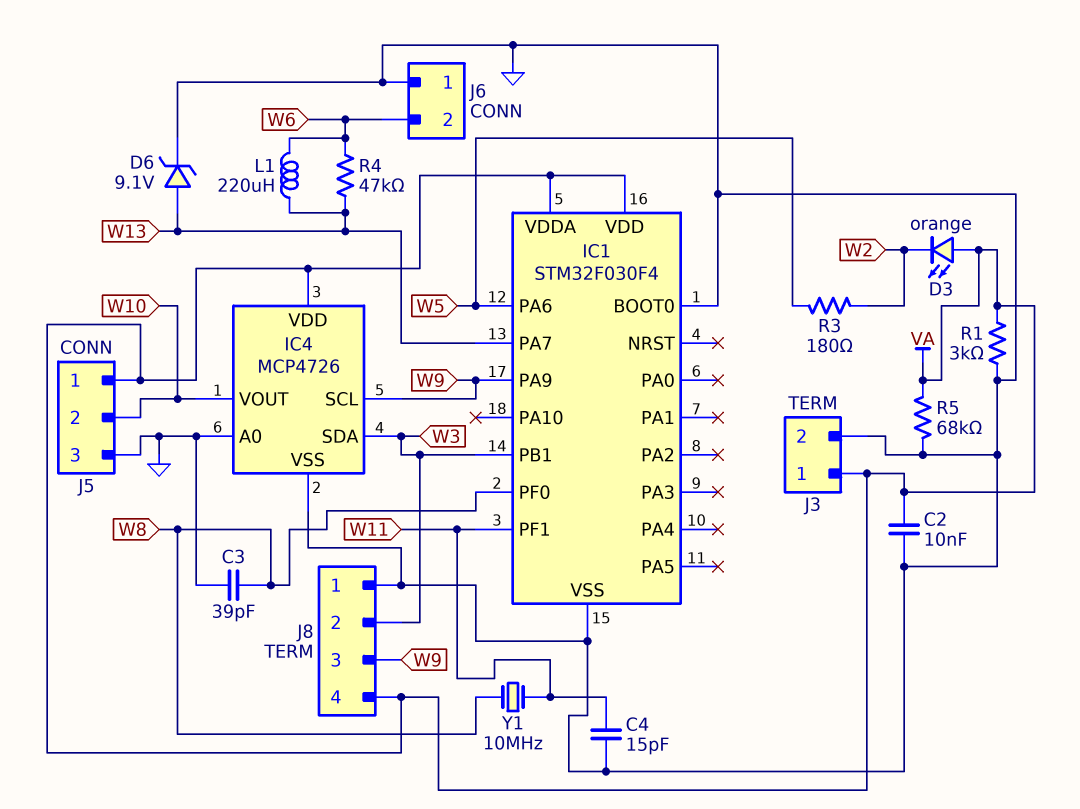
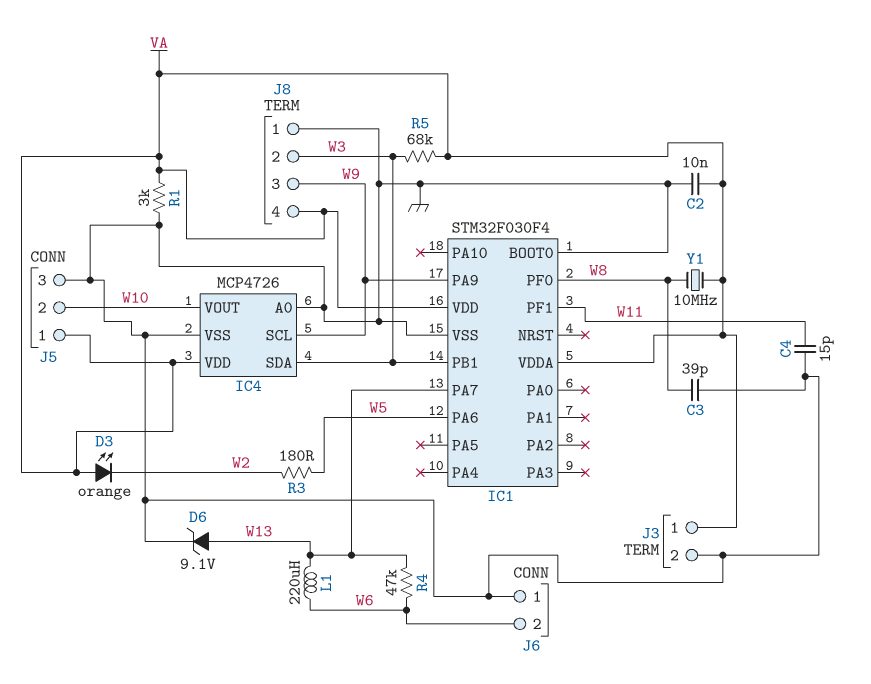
R5: 68k (GND, VA) -> 68k (VA, W3)
Y1: 10MHz (W8, W11) -> 10MHz (VA, W8)

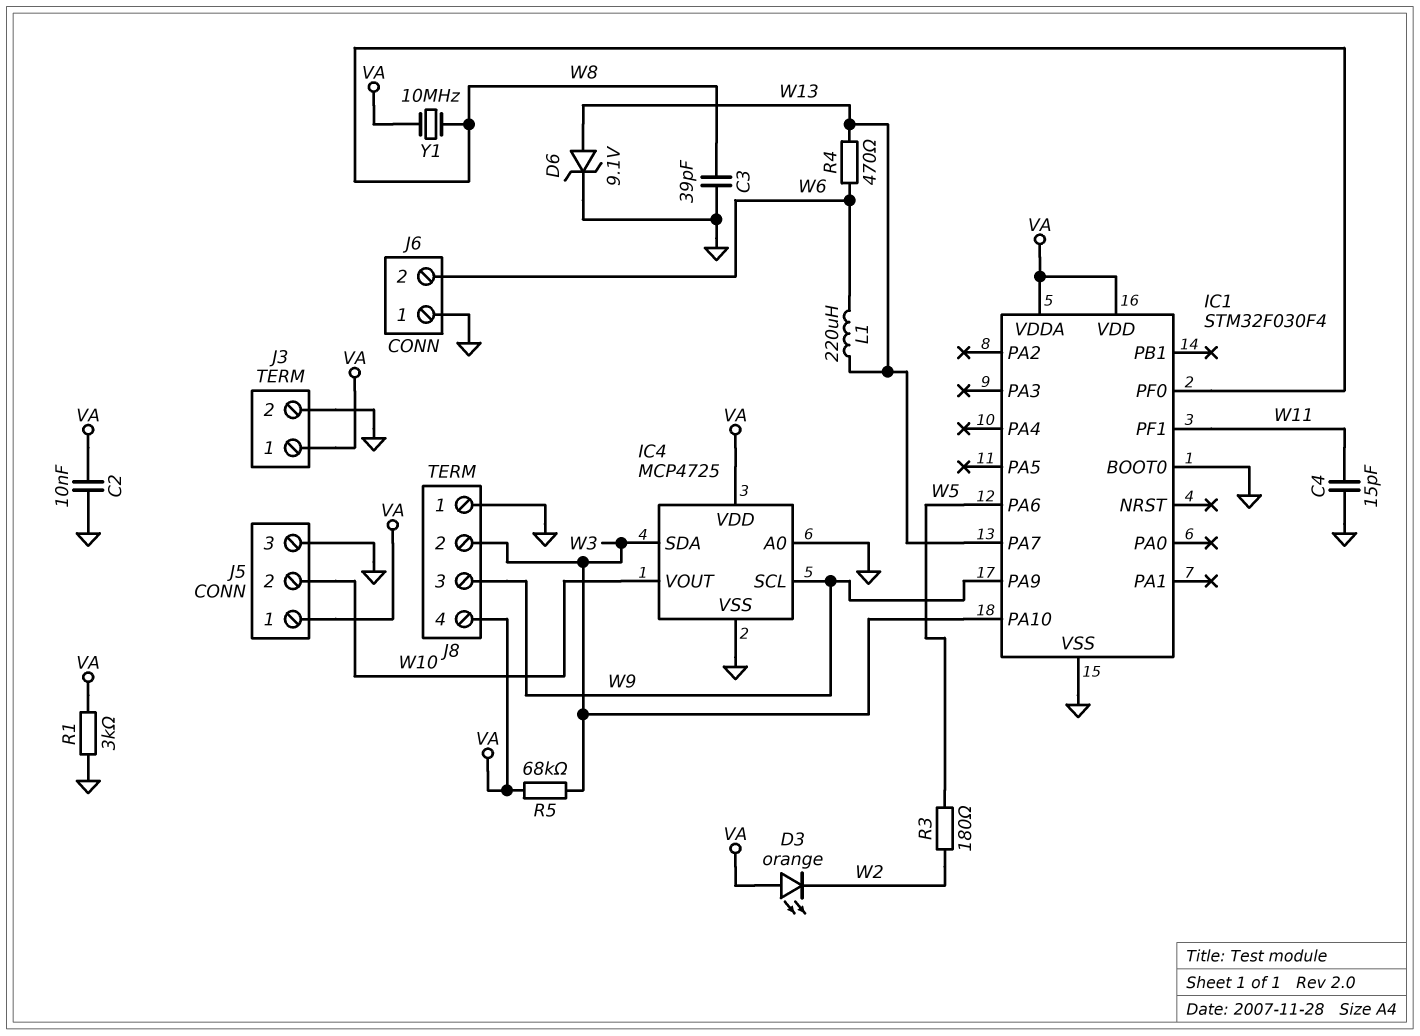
IC1 pin PA10: none -> W3
IC1 pin PB1: W3 -> none
IC4: MCP4726 -> MCP4725
R4: 47k (W6, W13) -> 470 (W6, W13)

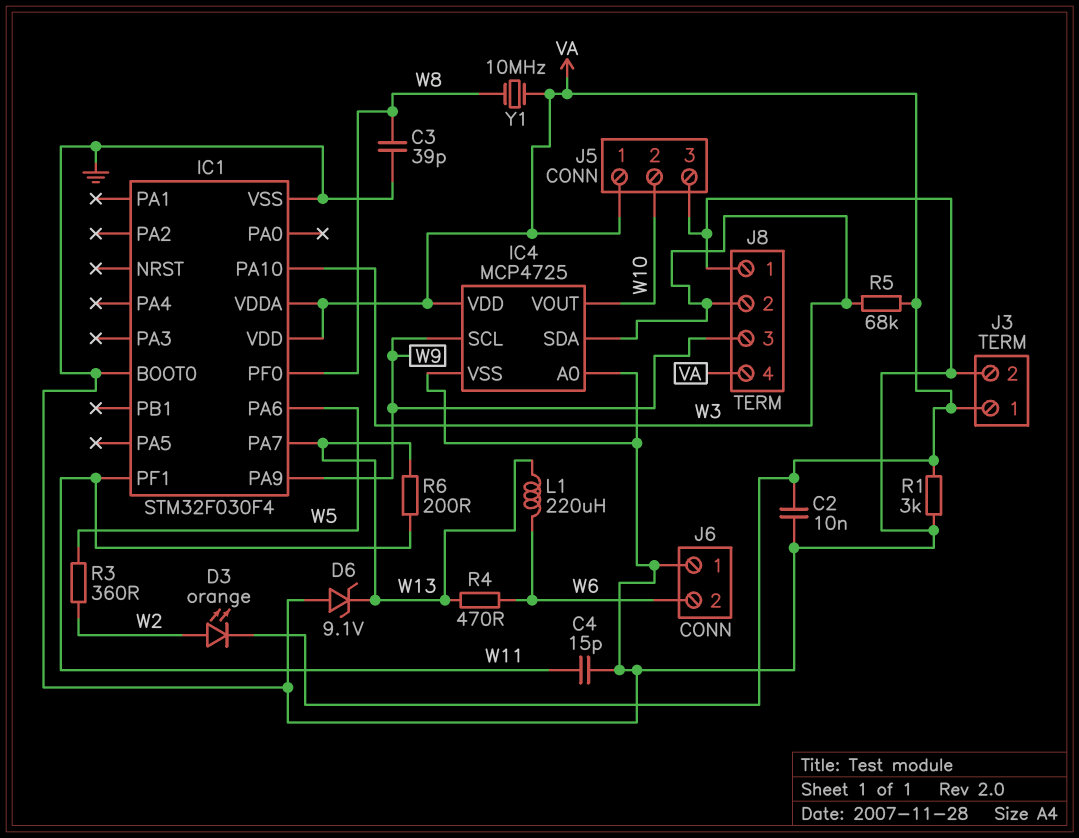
D3: LED orange (A VA, K W2) -> LED orange (A W2, K VA)
D6: zener 9.1V (A W13, K GND) -> zener 9.1V (A GND, K W13)
R3: 180 (W2, W5) -> 360 (W2, W5)
R6: none -> 200 (W11, W13)

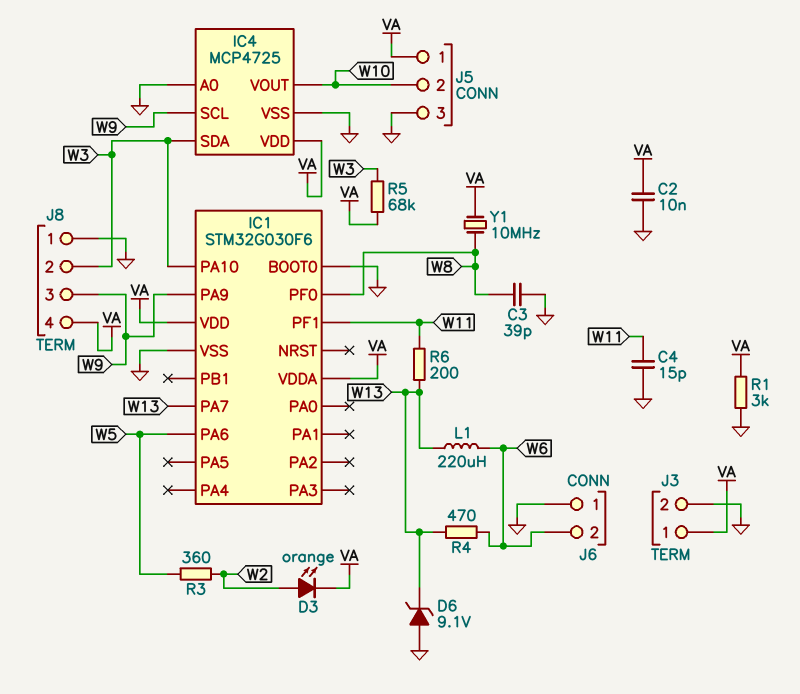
IC1: STM32F030F4 -> STM32G030F6

